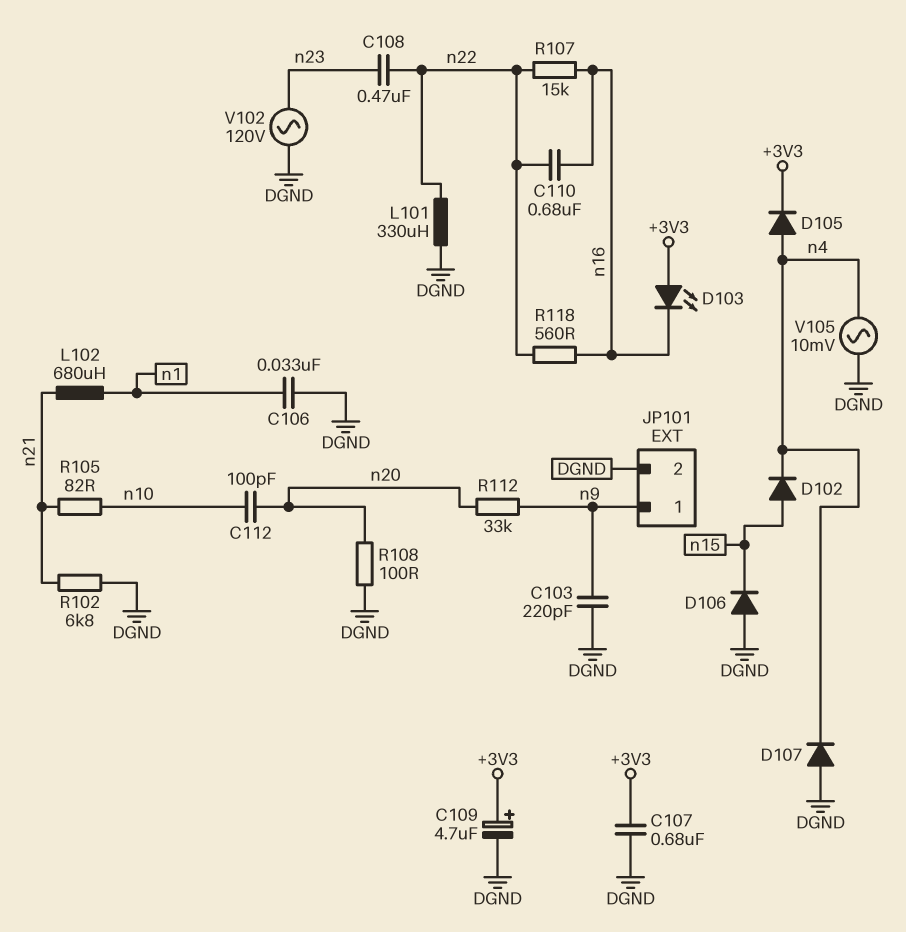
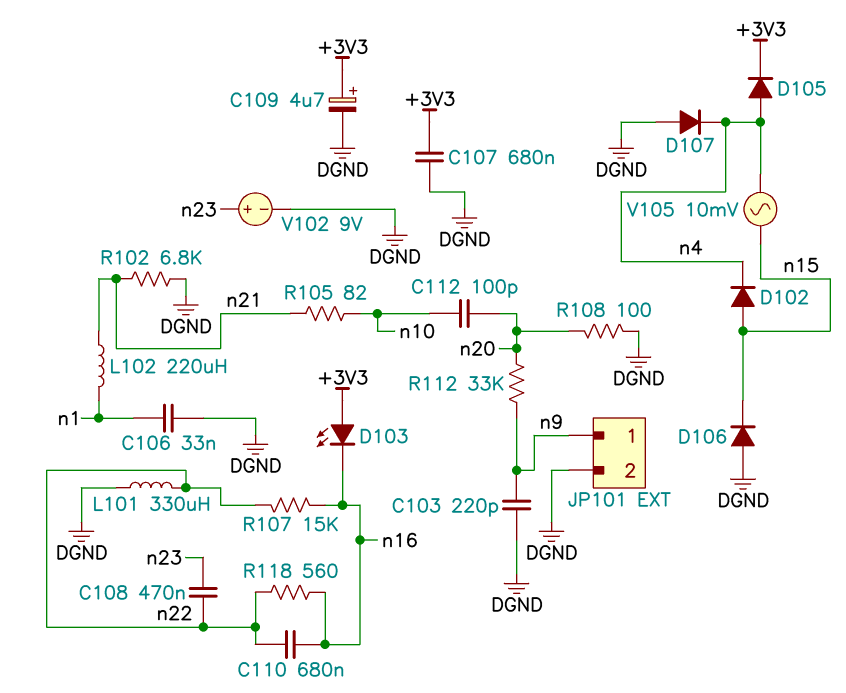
L102: 680uH (n1, n21) -> 220uH (n1, n21)
V102: AC 120V (DGND, n23) -> 9V (plus n23, minus DGND)
V105: AC 10mV (DGND, n4) -> AC 10mV (n4, n15)

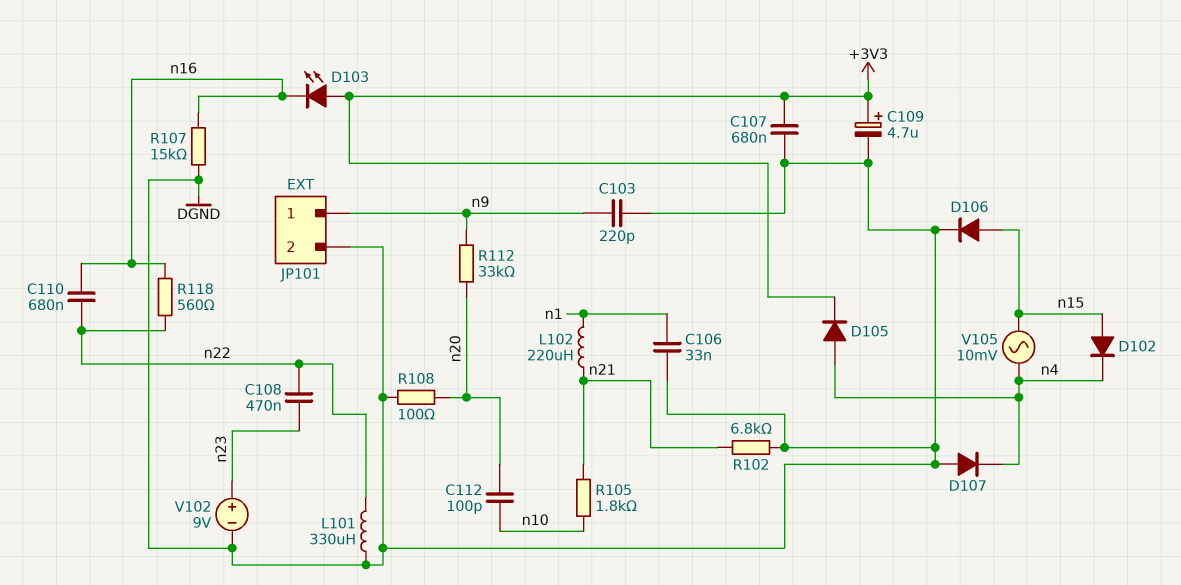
D106: diode (A DGND, K n15) -> diode (A n15, K DGND)
R105: 82 (n10, n21) -> 1.8k (n10, n21)
R107: 15k (n16, n22) -> 15k (DGND, n16)

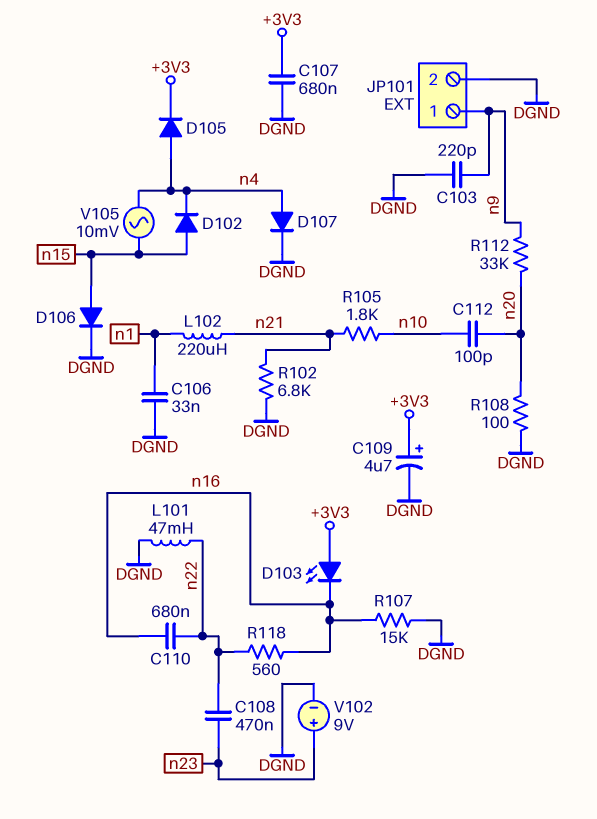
D107: diode (A DGND, K n4) -> diode (A n4, K DGND)
L101: 330uH (DGND, n22) -> 47mH (DGND, n22)

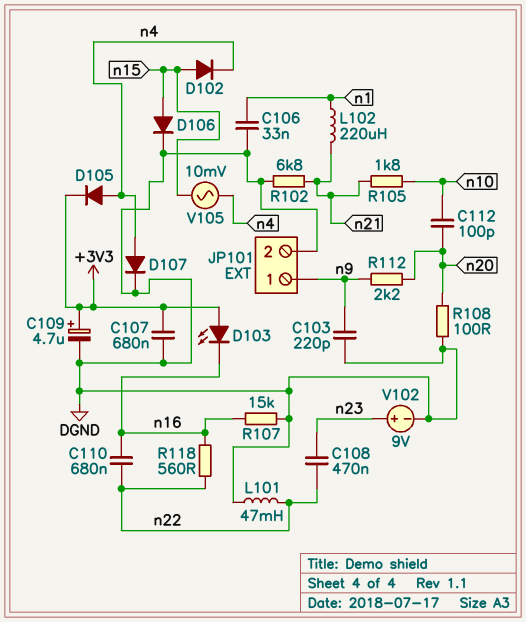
R112: 33k (n9, n20) -> 2.2k (n9, n20)

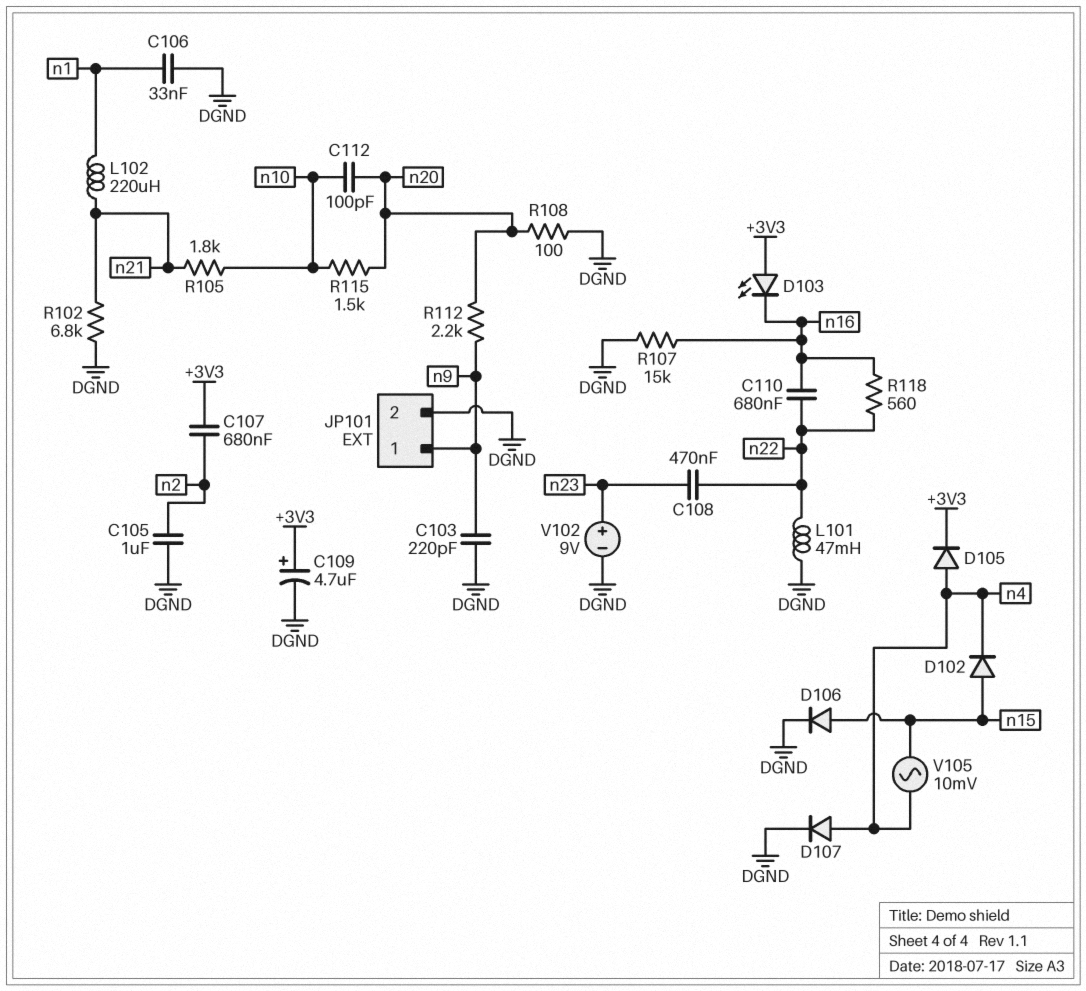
C105: none -> 1uF (DGND, n2)
C107: 680nF (+3V3, DGND) -> 680nF (+3V3, n2)
R115: none -> 1.5k (n10, n20)

